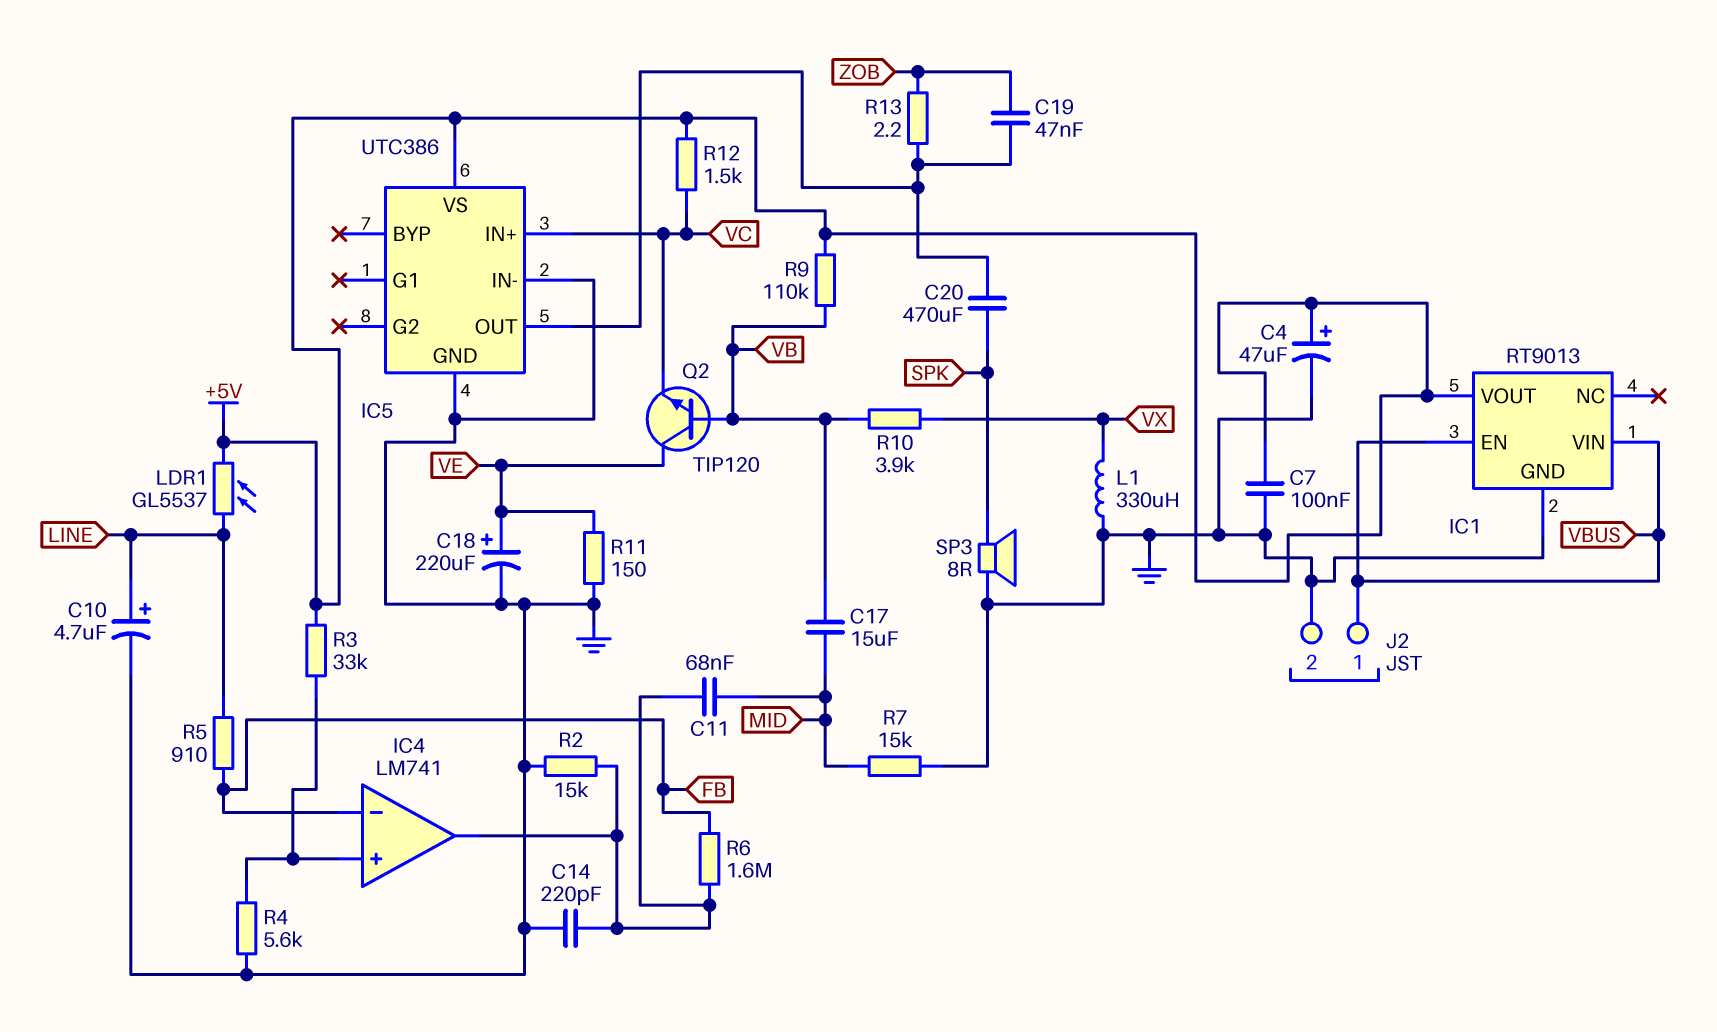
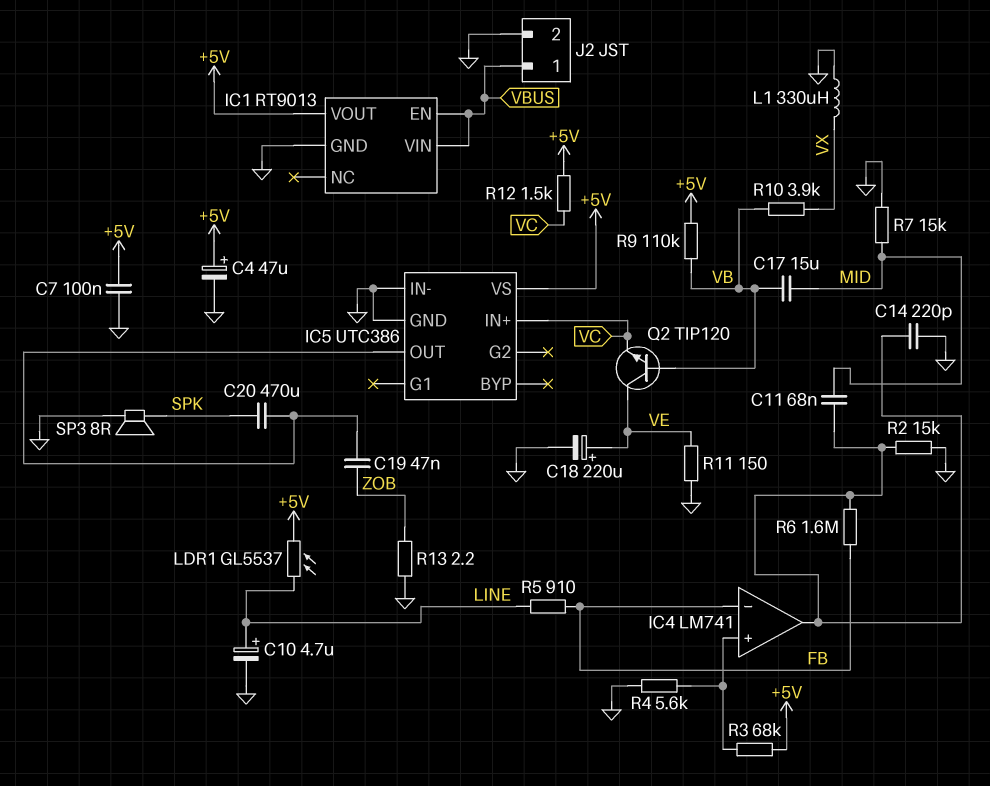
R3: 33k (+5V, IC4/in+) -> 68k (+5V, IC4/in+)
R13: 2.2 (IC5/OUT, ZOB) -> 2.2 (GND, ZOB)

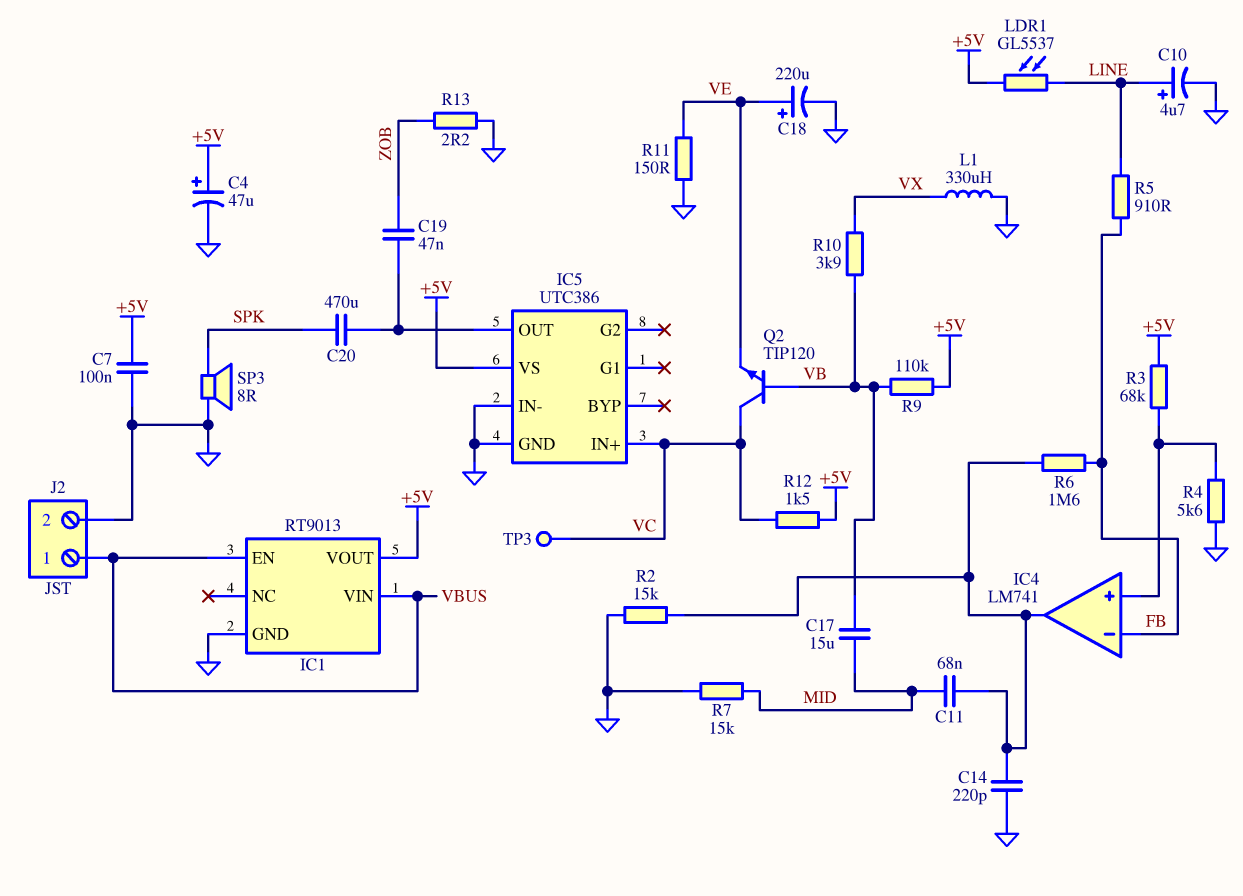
Q2: NPN TIP120 (B VB, C VE, E VC) -> NPN TIP120 (B VB, C VC, E VE)
TP3: none -> test point (VC)

